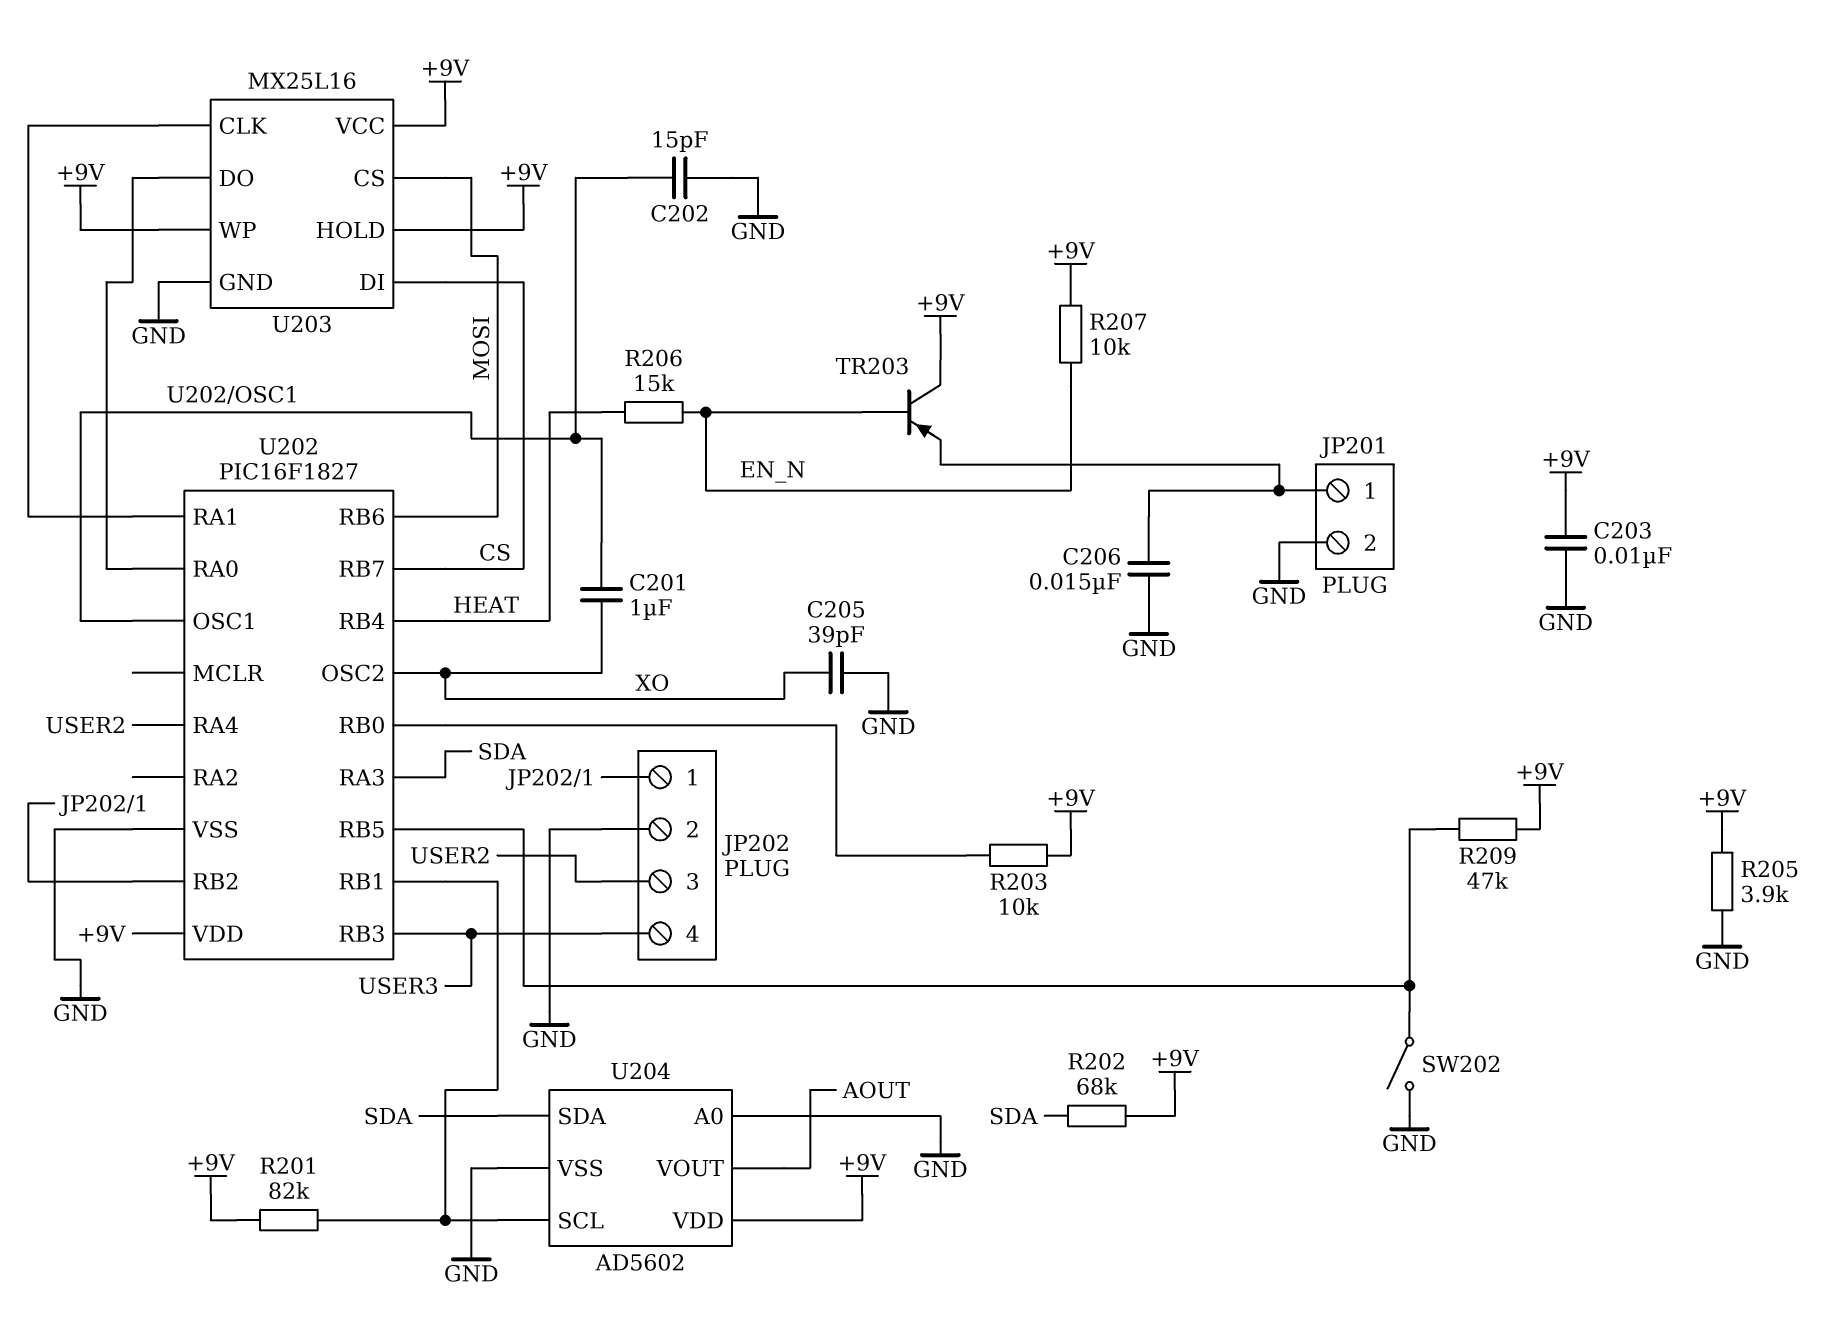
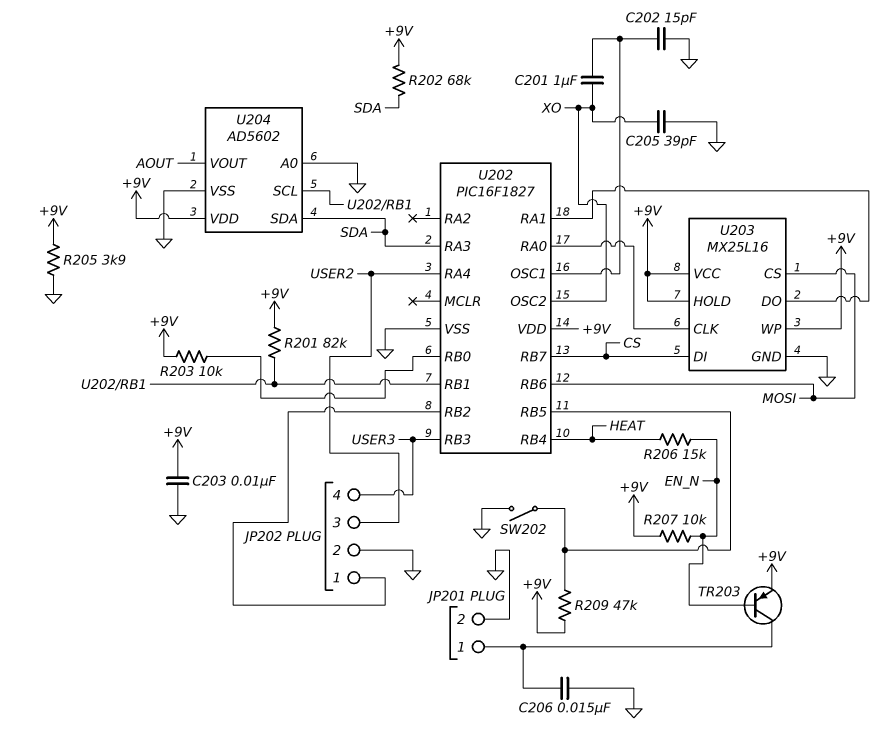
TR203: PNP (B EN_N, C +9V, E JP201/1) -> PNP (B EN_N, C JP201/1, E +9V)
U203 pin CLK: U202/RA1 -> U202/RA0
U203 pin DO: U202/RA0 -> U202/RA1

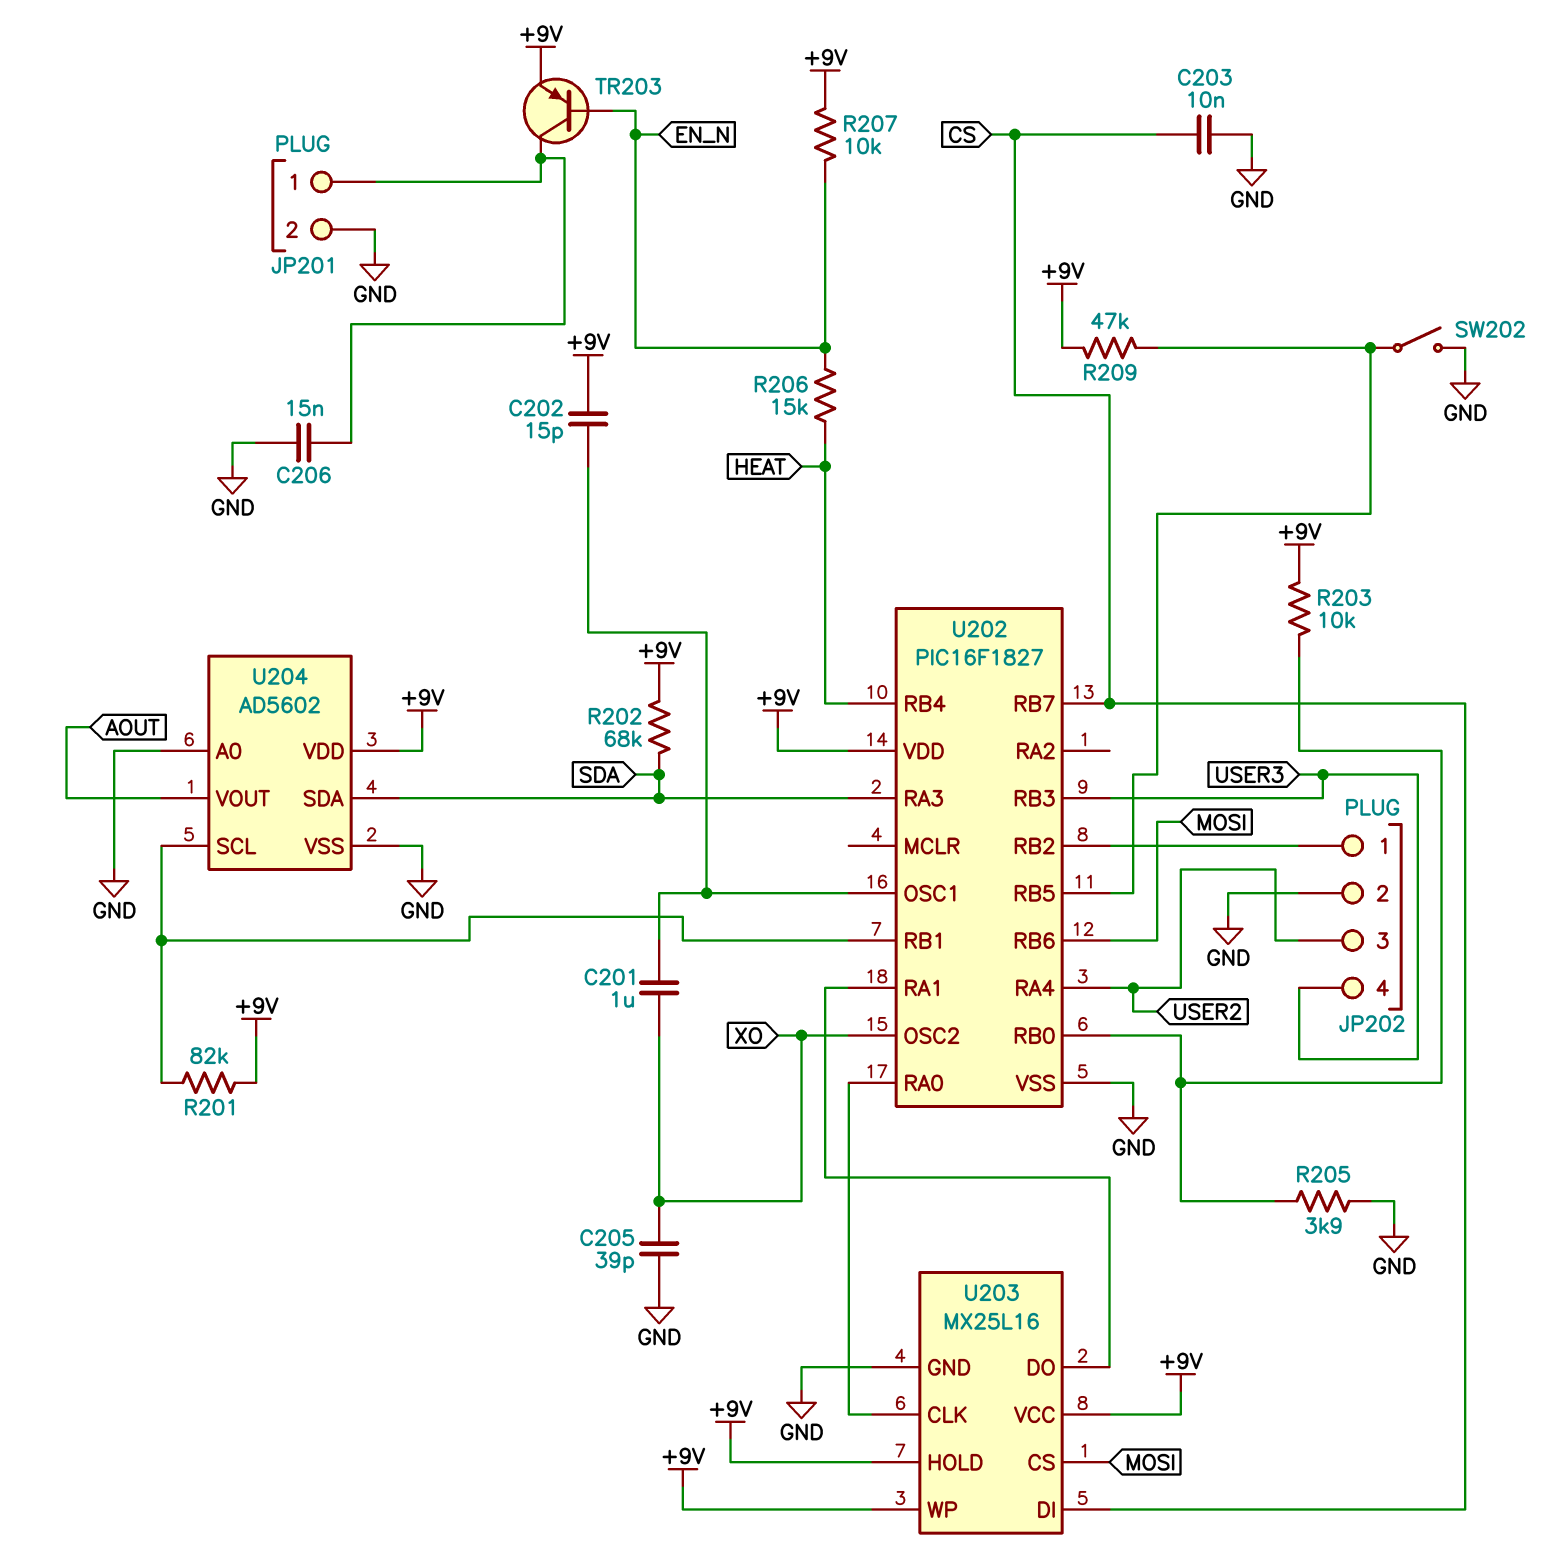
C202: 15pF (GND, U202/OSC1) -> 15pF (+9V, U202/OSC1)
C203: 10nF (+9V, GND) -> 10nF (CS, GND)
R205: 3.9k (+9V, GND) -> 3.9k (GND, U202/RB0)

